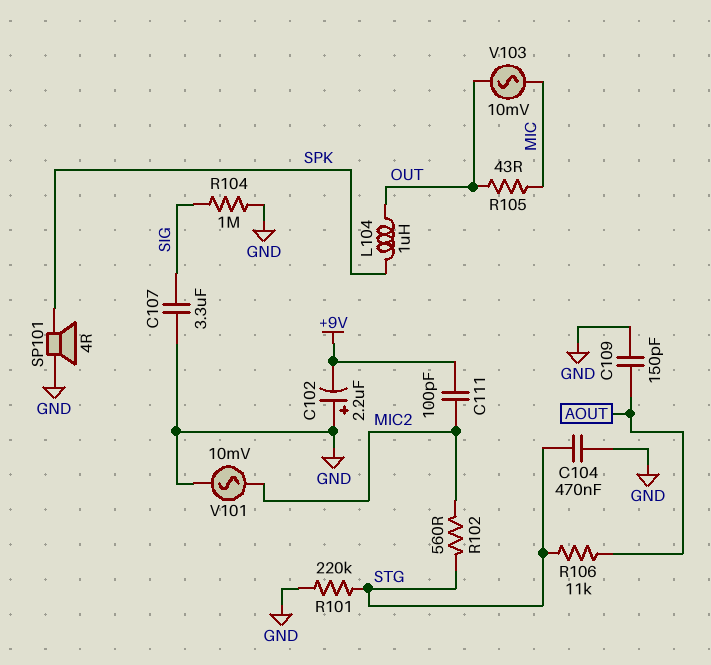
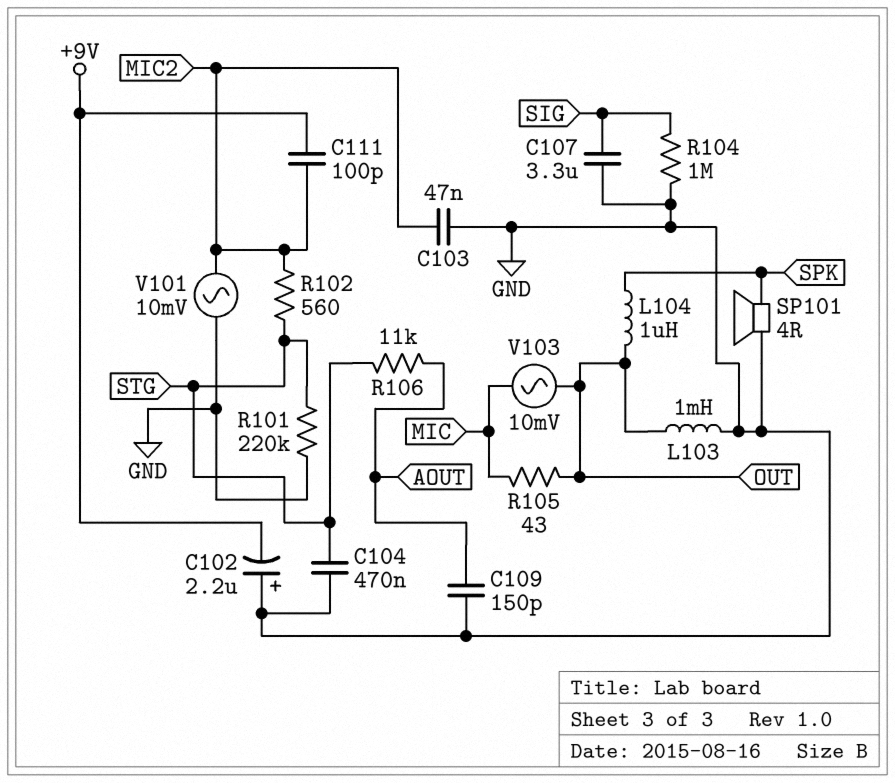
C103: none -> 47nF (GND, MIC2)
L103: none -> 1mH (GND, OUT)

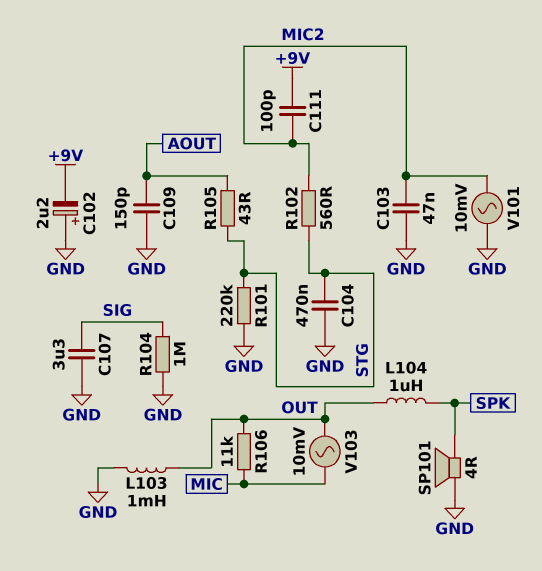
R105: 43 (MIC, OUT) -> 43 (AOUT, STG)
R106: 11k (AOUT, STG) -> 11k (MIC, OUT)

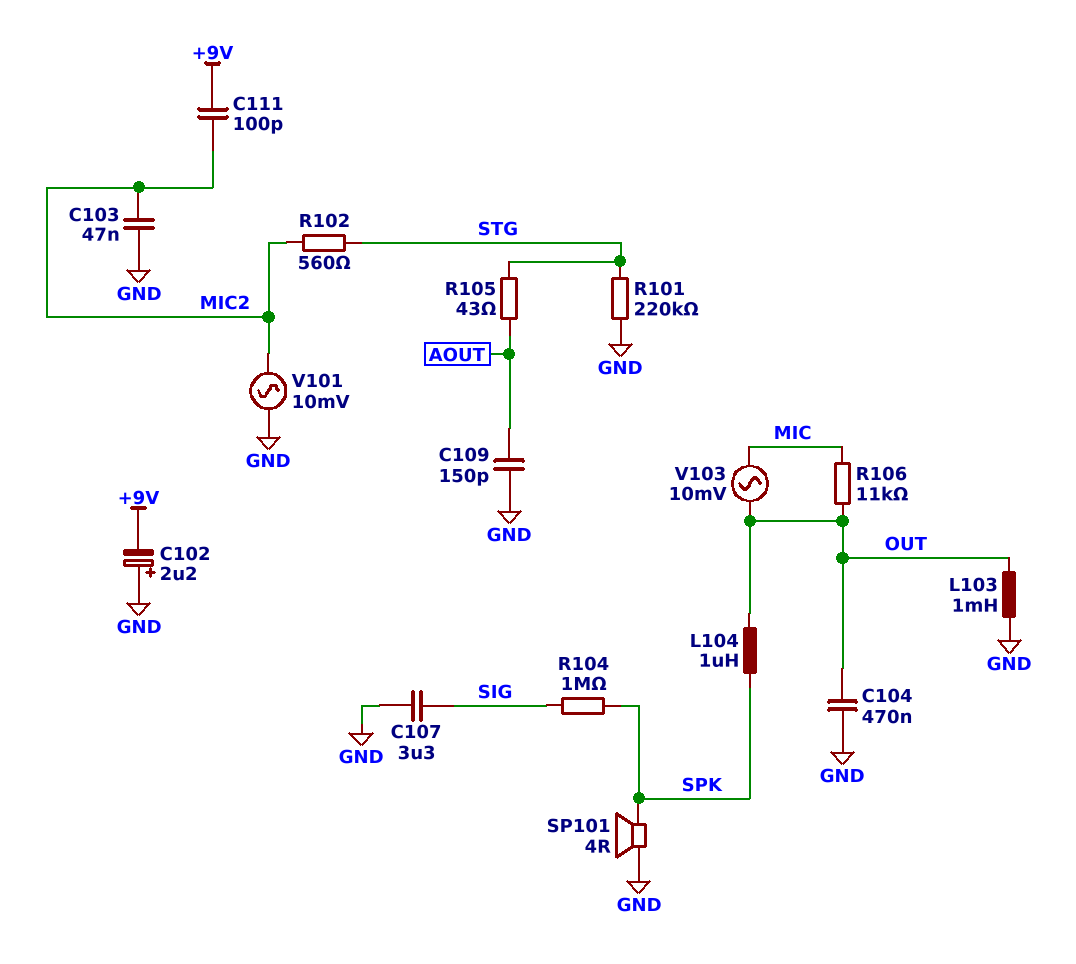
C104: 470nF (GND, STG) -> 470nF (GND, OUT)
R104: 1M (GND, SIG) -> 1M (SIG, SPK)

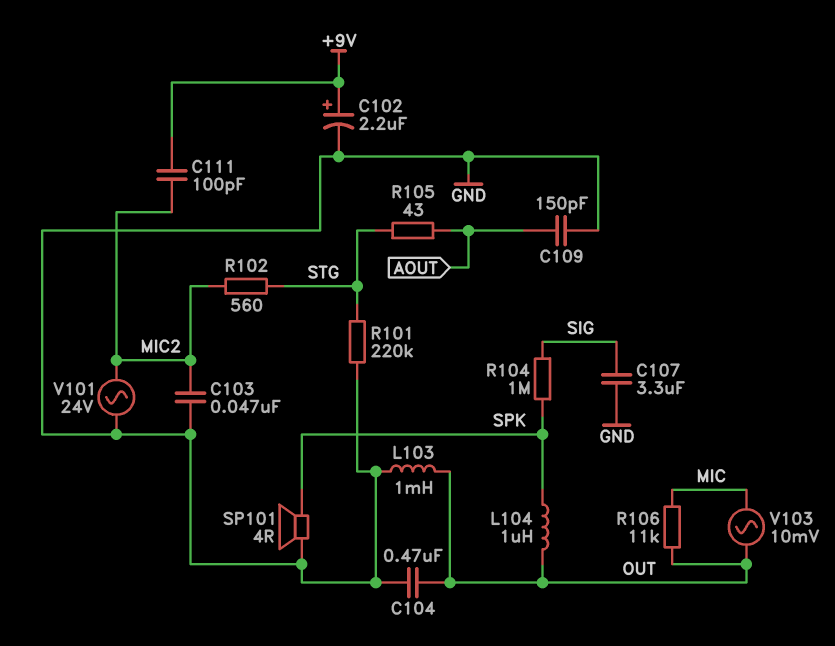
C102: 2.2uF (plus GND, minus +9V) -> 2.2uF (plus +9V, minus GND)
V101: AC 10mV (GND, MIC2) -> AC 24V (GND, MIC2)

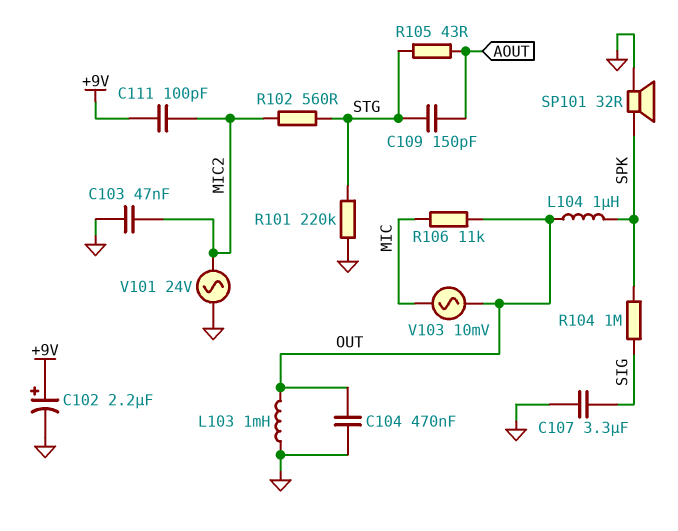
C109: 150pF (AOUT, GND) -> 150pF (AOUT, STG)
SP101: speaker 4R (GND, SPK) -> speaker 32R (GND, SPK)

